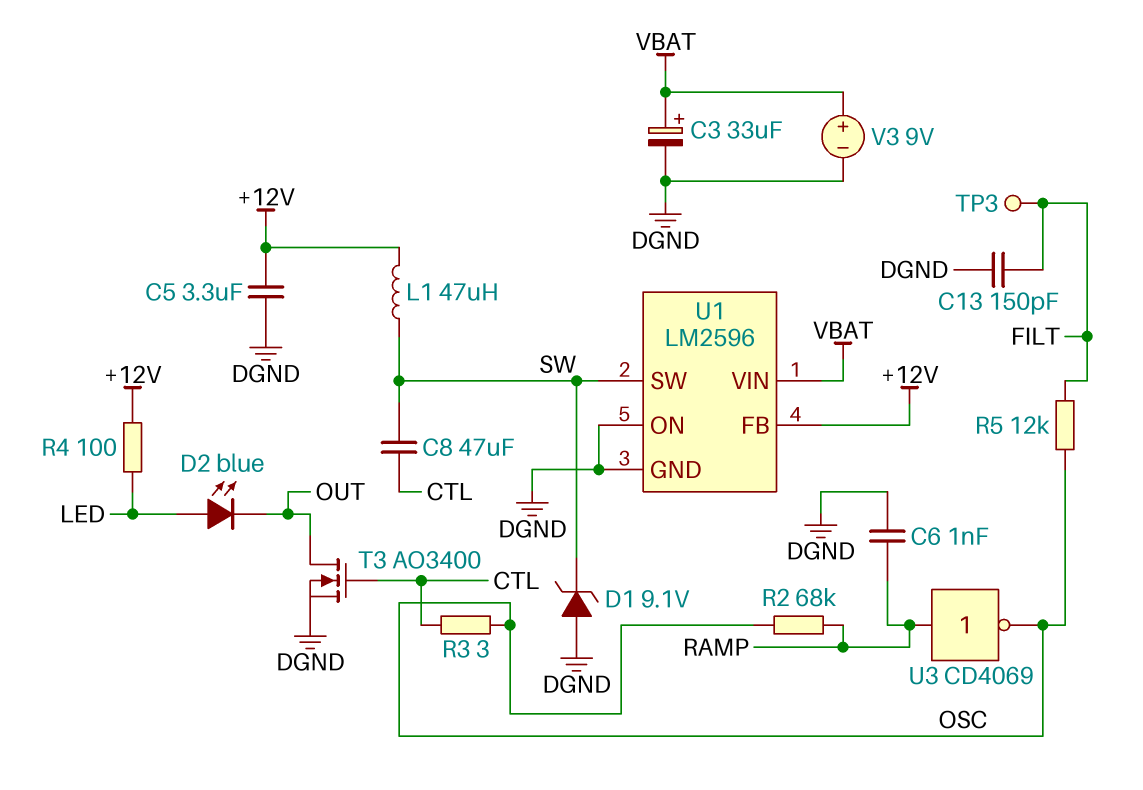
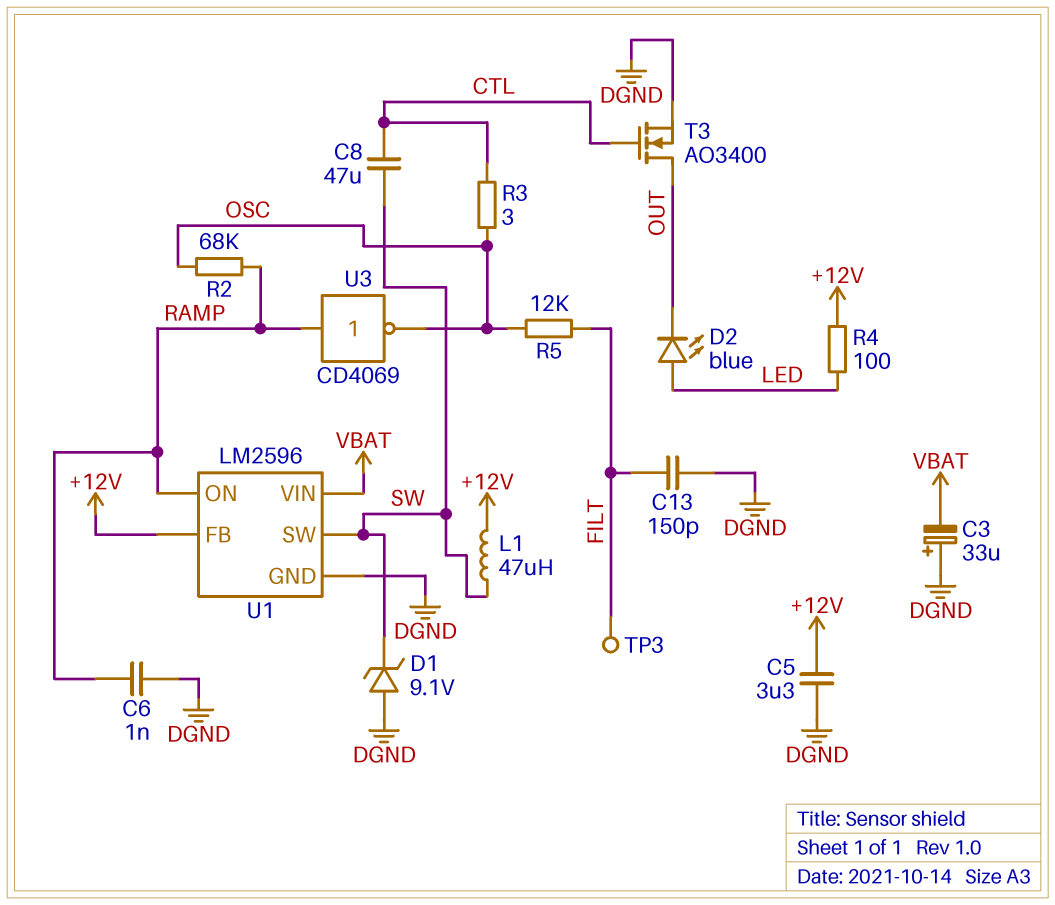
C3: 33uF (plus VBAT, minus DGND) -> 33uF (plus DGND, minus VBAT)
U1 pin ON: DGND -> RAMP
V3: 9V (plus VBAT, minus DGND) -> none

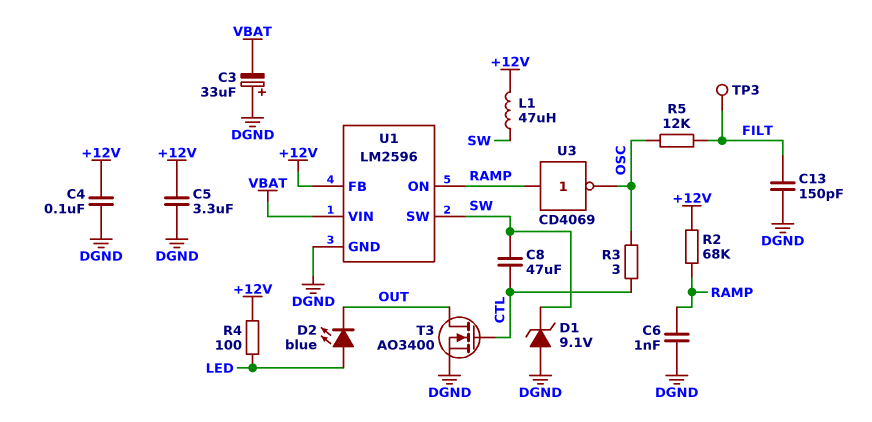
C4: none -> 100nF (+12V, DGND)
R2: 68k (OSC, RAMP) -> 68k (+12V, RAMP)

